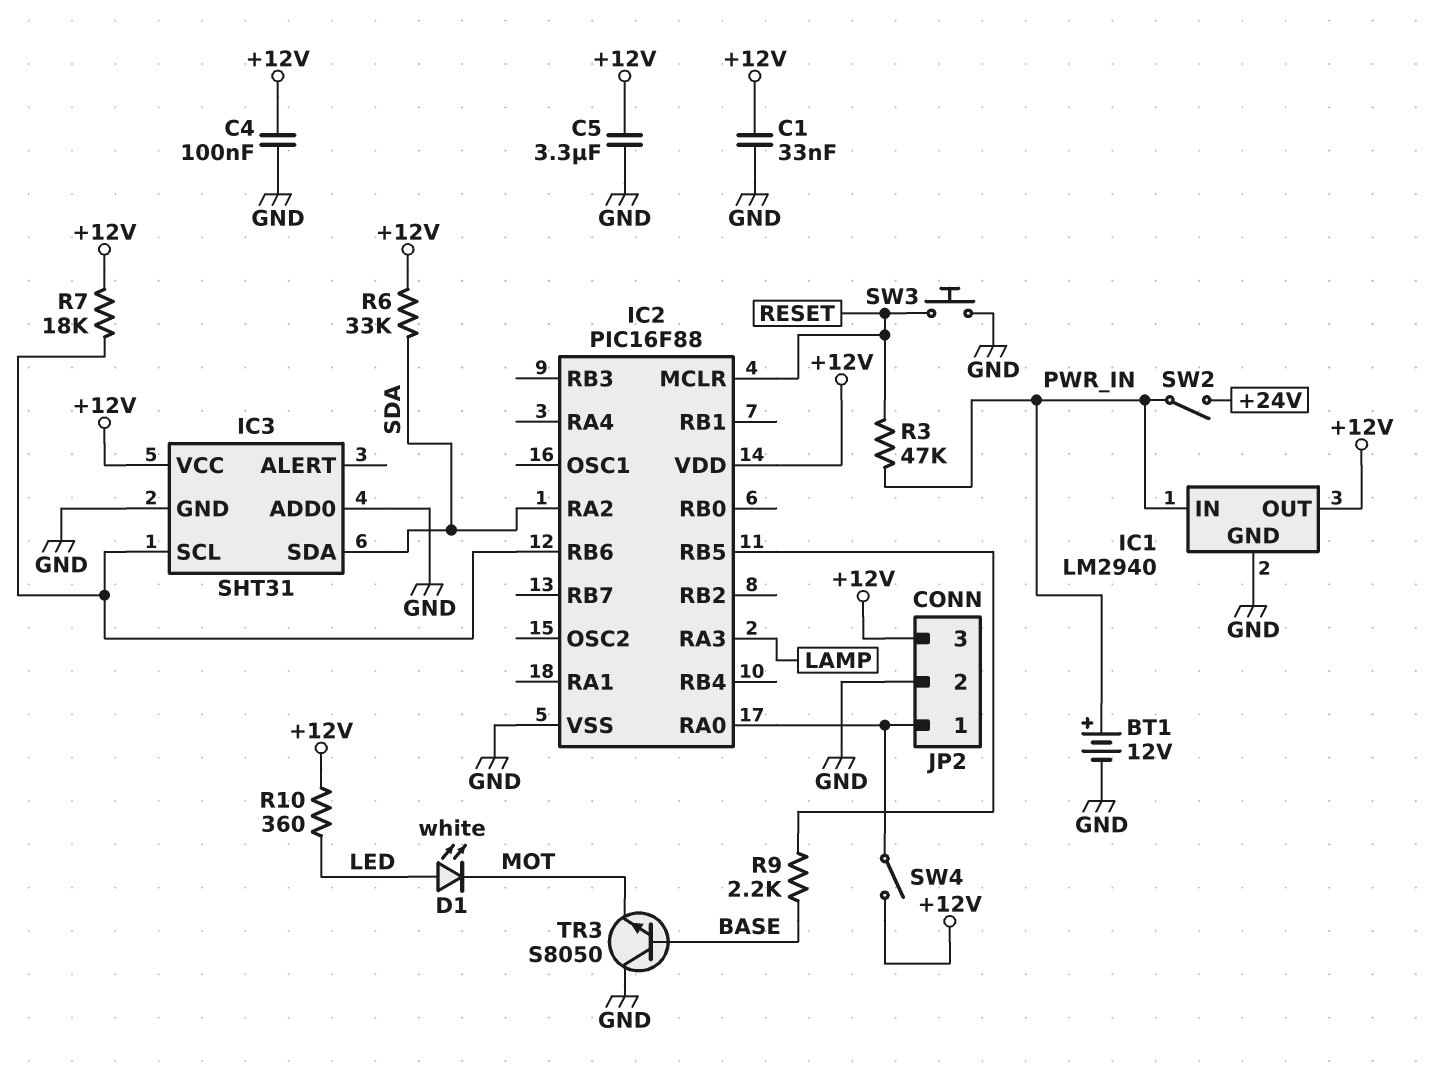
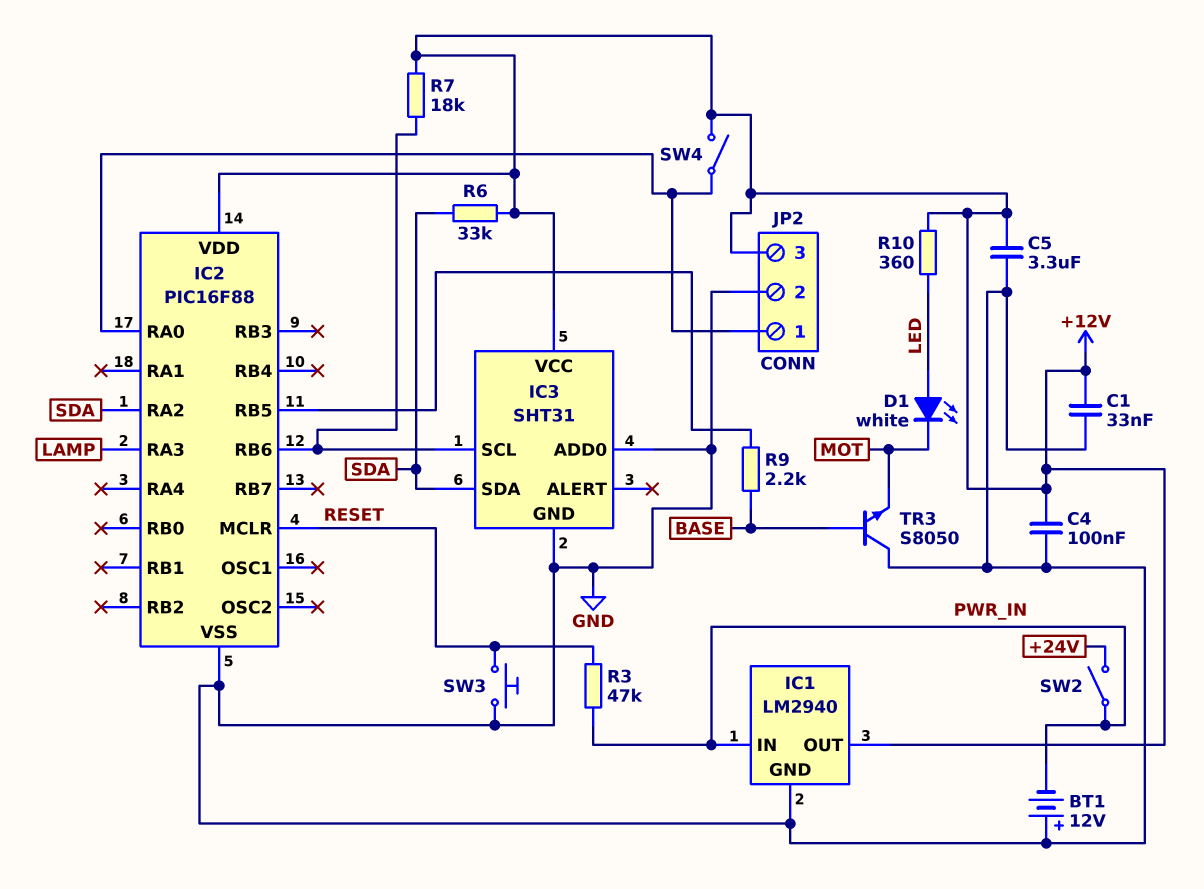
BT1: 12V (plus PWR_IN, minus GND) -> 12V (plus GND, minus PWR_IN)

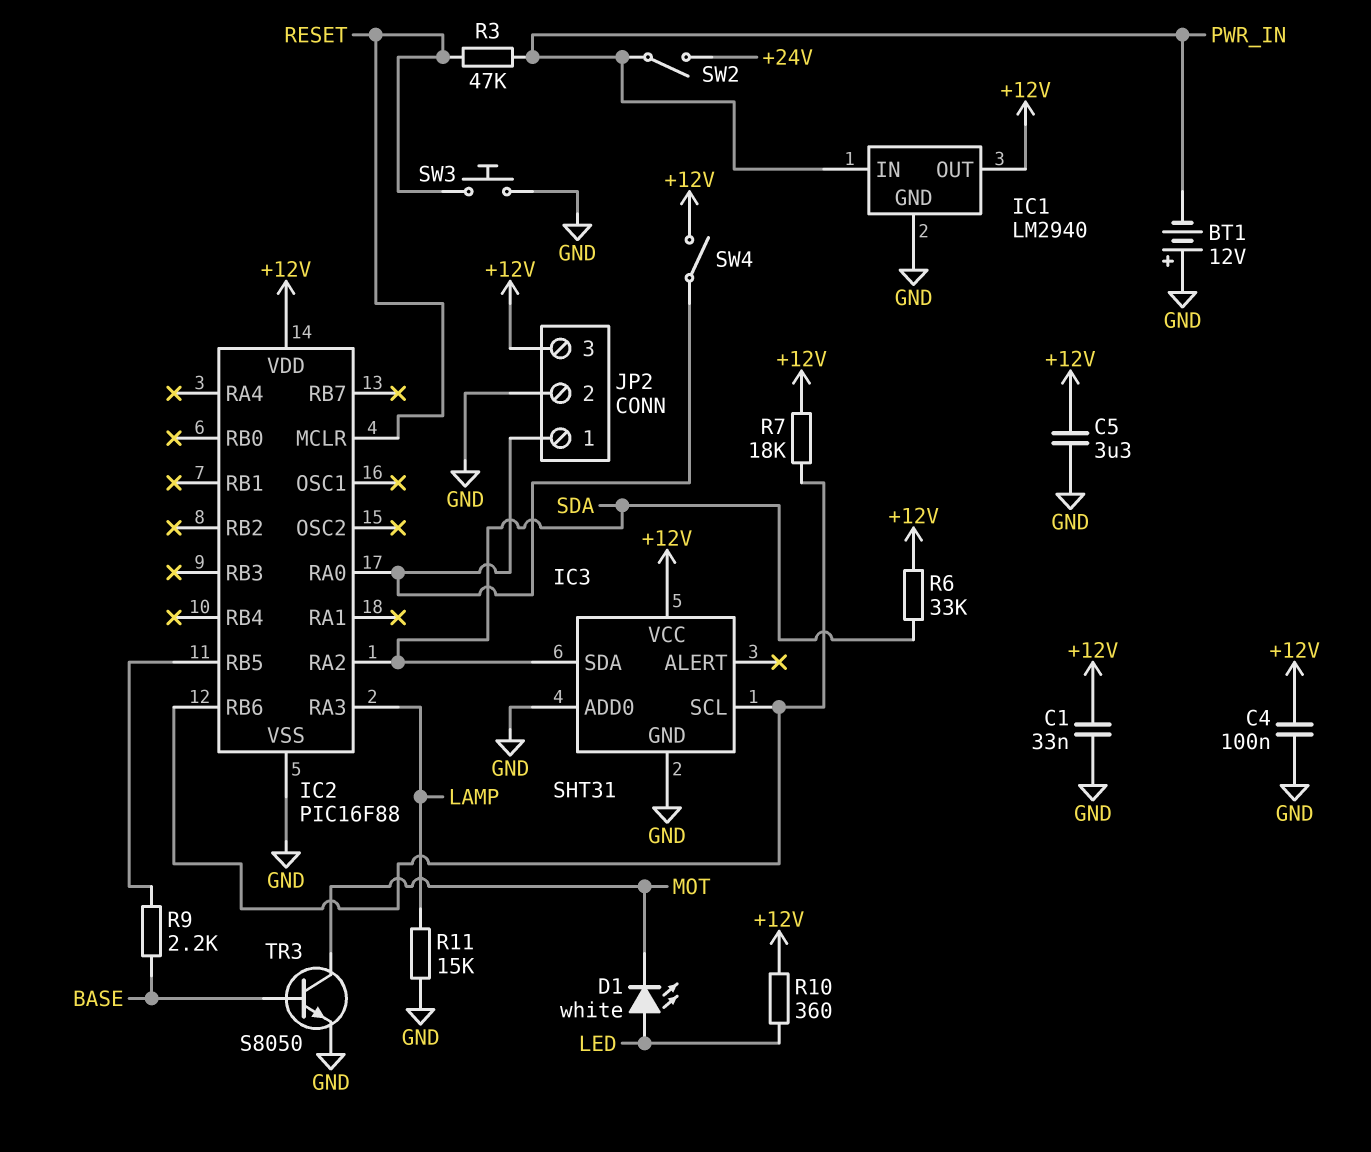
R11: none -> 15k (GND, LAMP)
TR3: NPN S8050 (B BASE, C GND, E MOT) -> NPN S8050 (B BASE, C MOT, E GND)

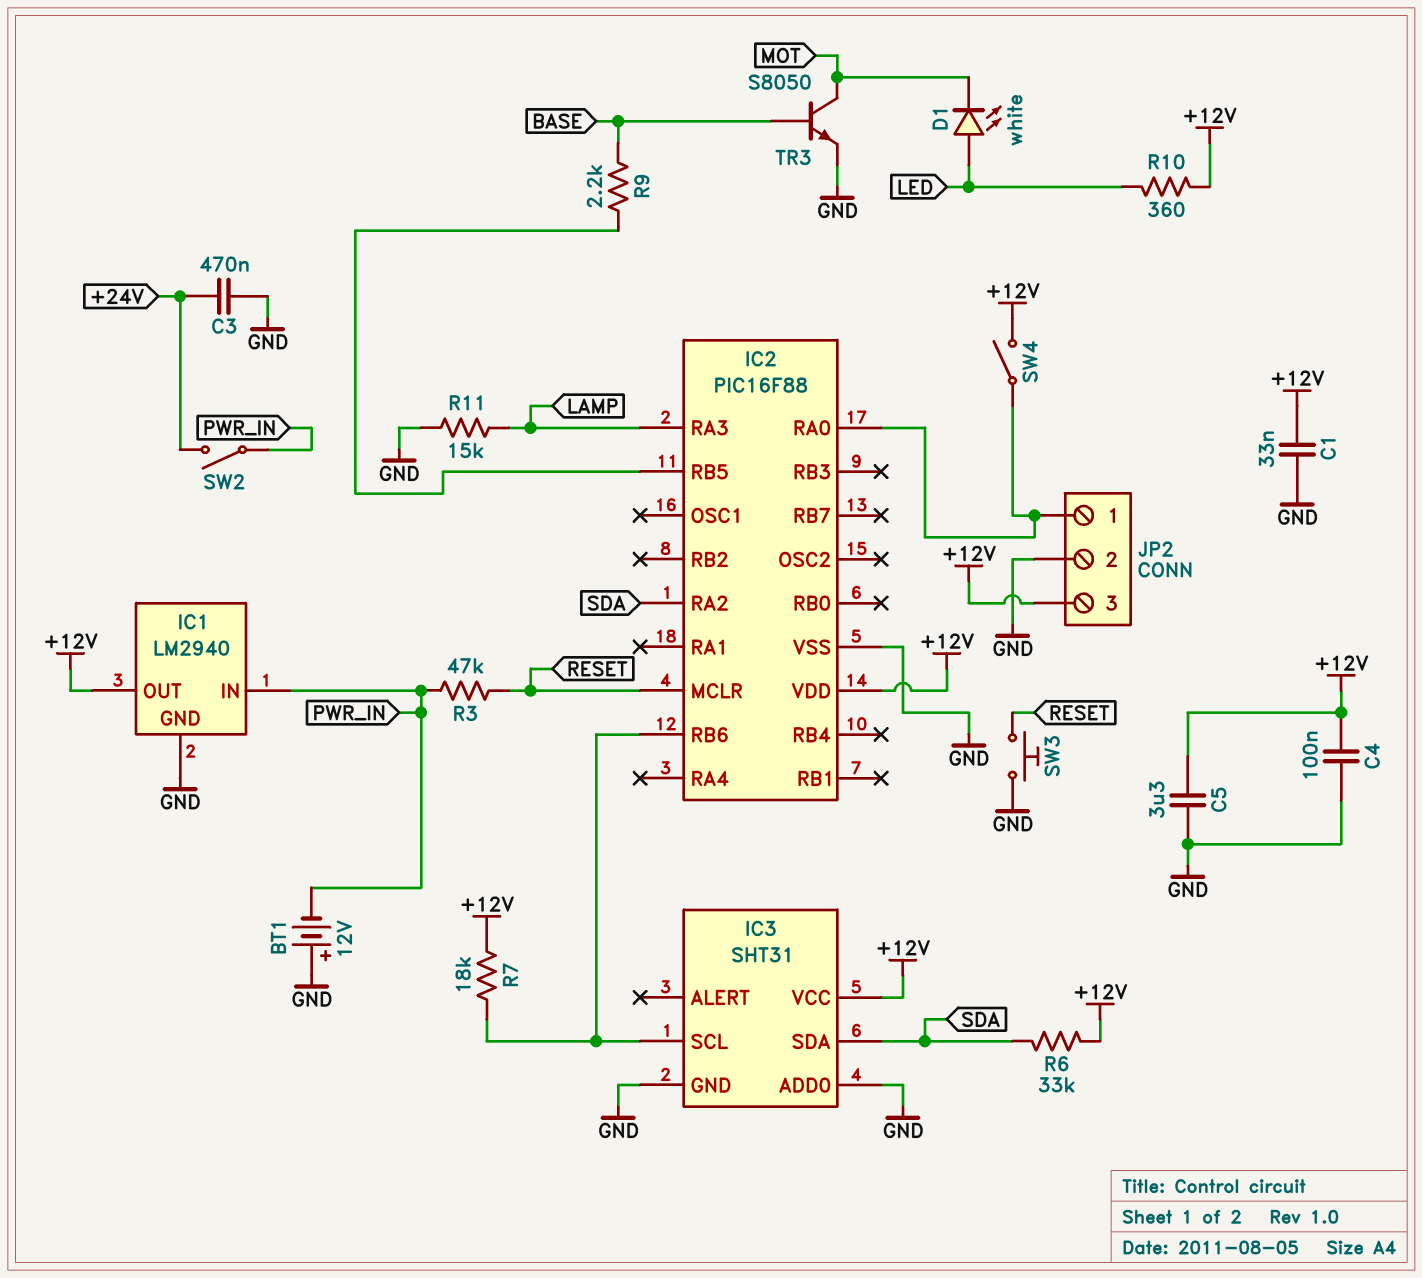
C3: none -> 470nF (+24V, GND)

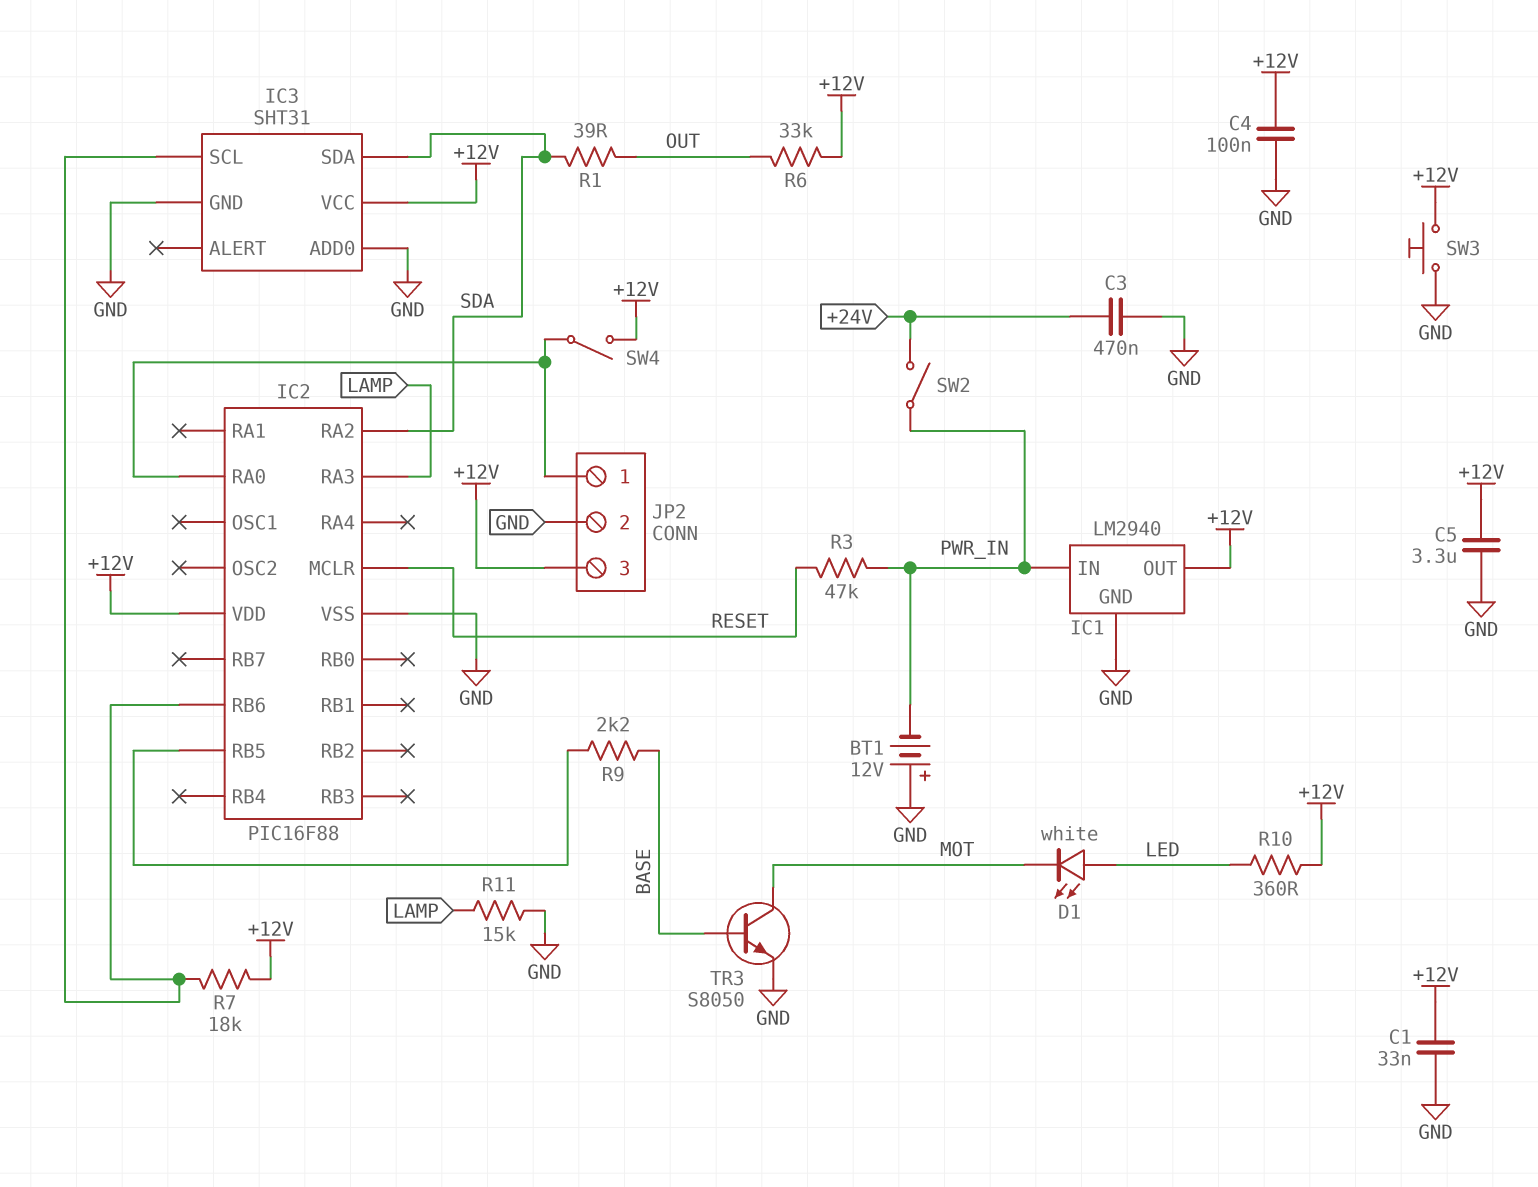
R1: none -> 39 (OUT, SDA)
R6: 33k (+12V, SDA) -> 33k (+12V, OUT)
SW3: button (GND, RESET) -> button (+12V, GND)

